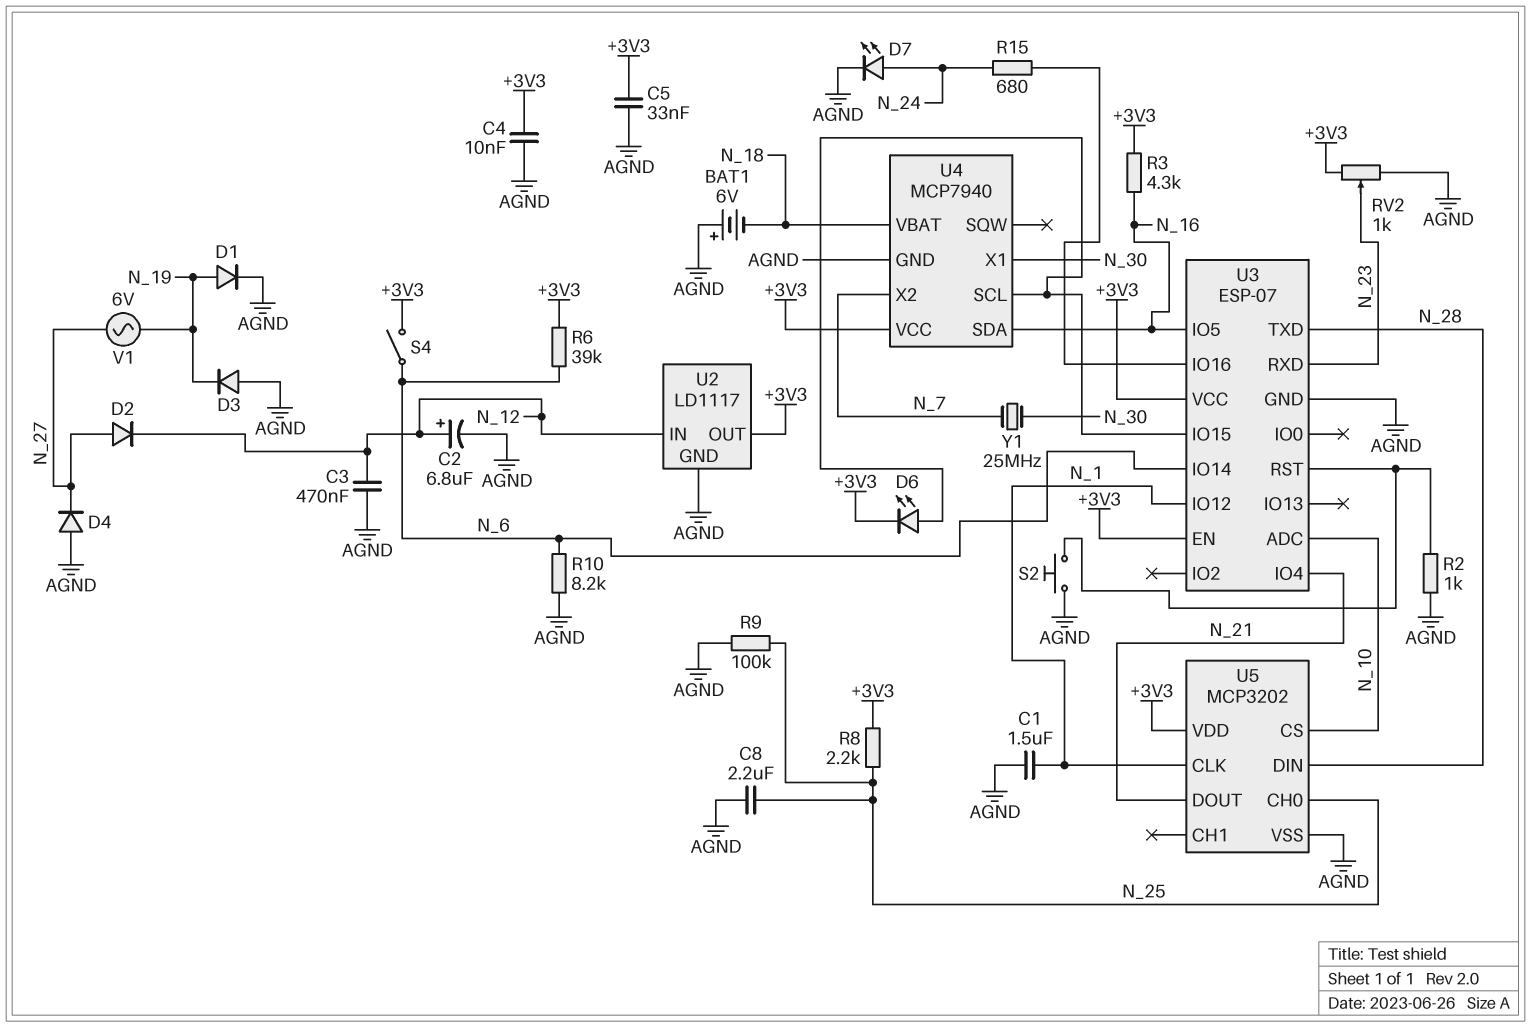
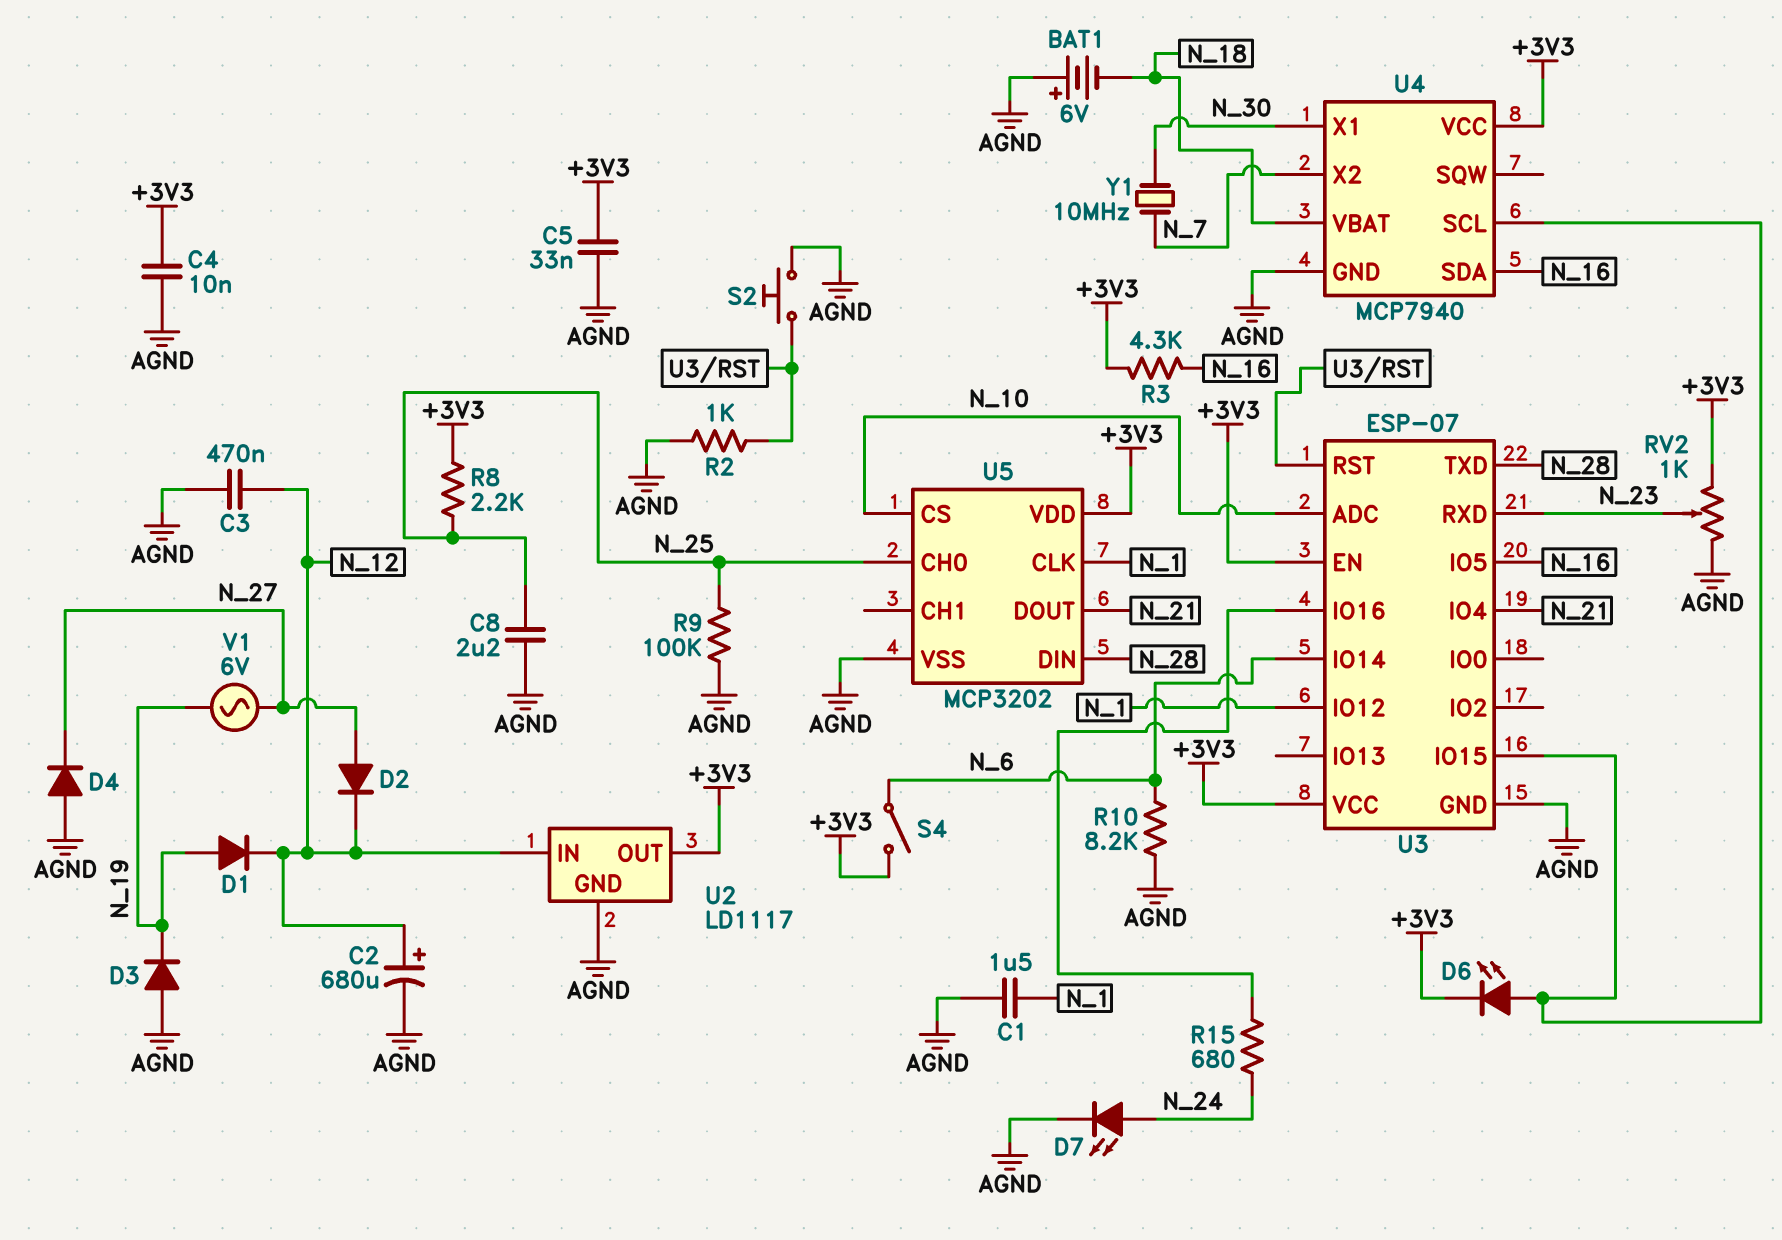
C2: 6.8uF (plus N_12, minus AGND) -> 680uF (plus N_12, minus AGND)
D1: diode (A N_19, K AGND) -> diode (A N_19, K N_12)
R6: 39k (+3V3, N_6) -> none
Y1: 25MHz (N_7, N_30) -> 10MHz (N_7, N_30)

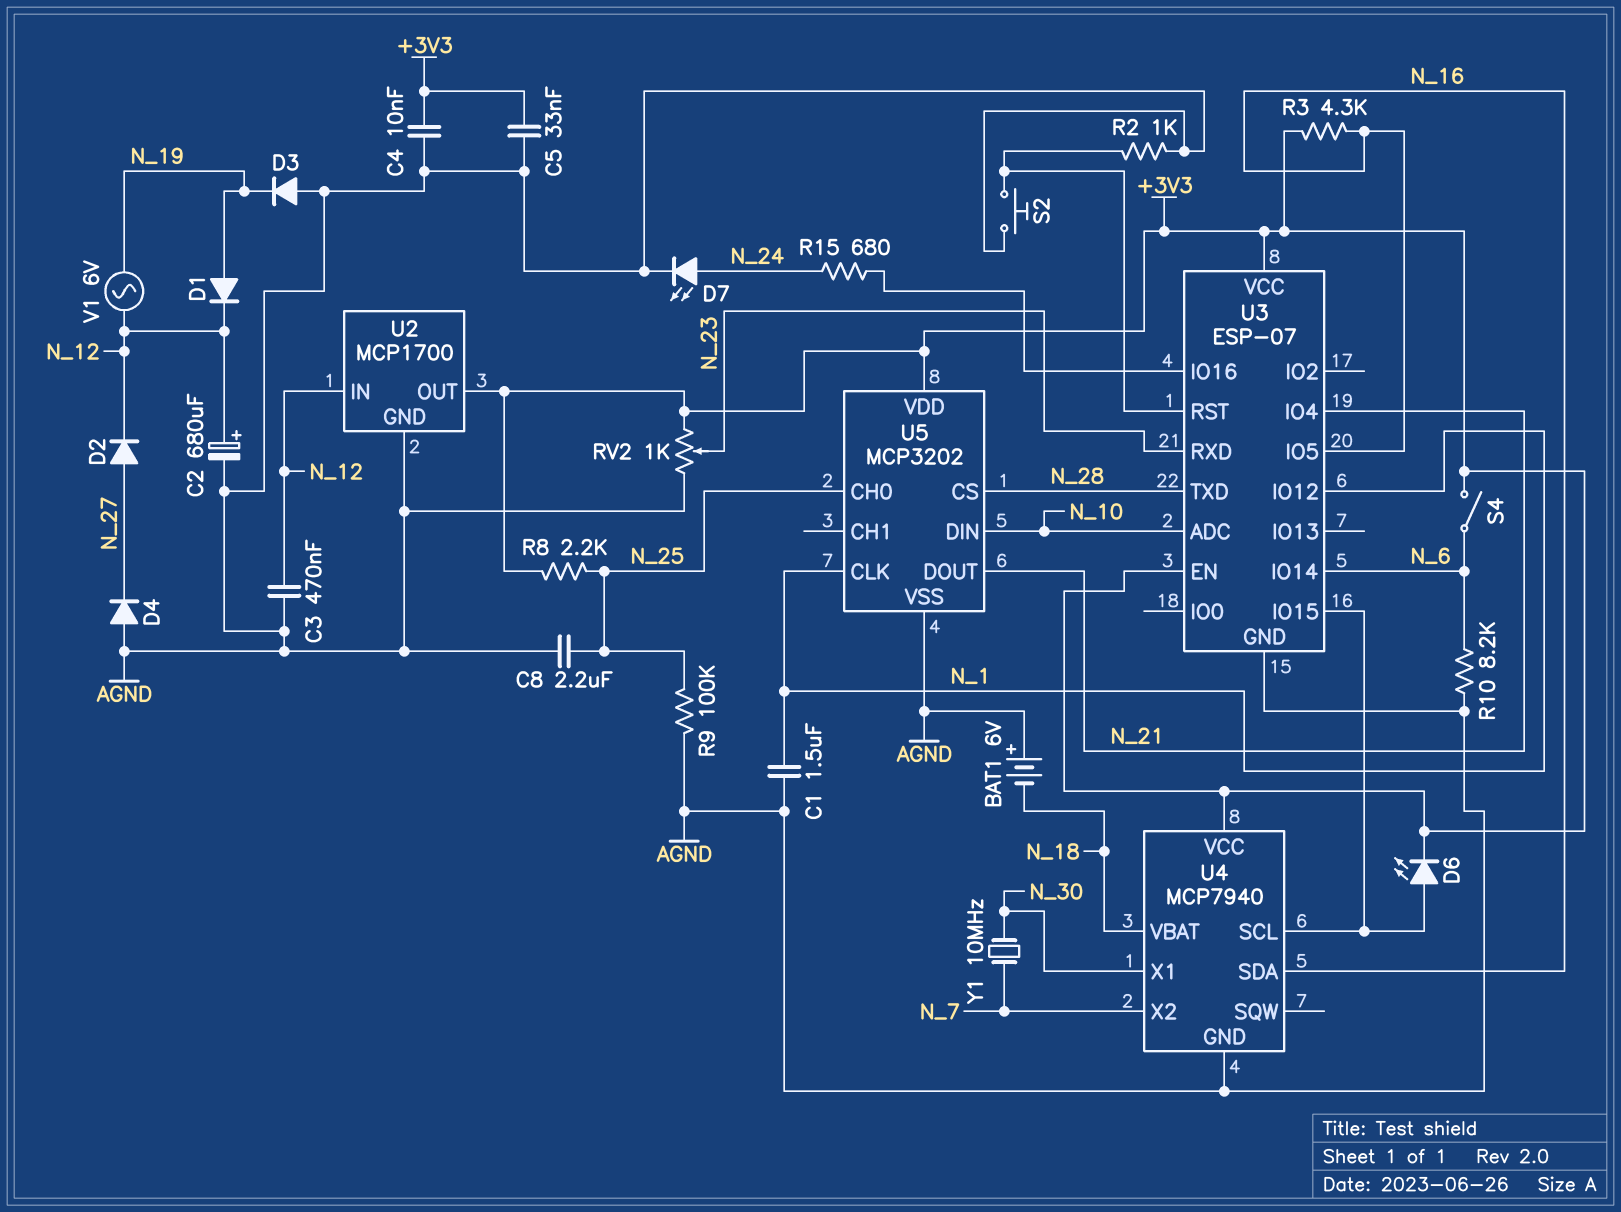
U2: LD1117 -> MCP1700
U5 pin CS: N_10 -> N_28
U5 pin DIN: N_28 -> N_10
V1: AC 6V (N_19, N_27) -> AC 6V (N_12, N_19)

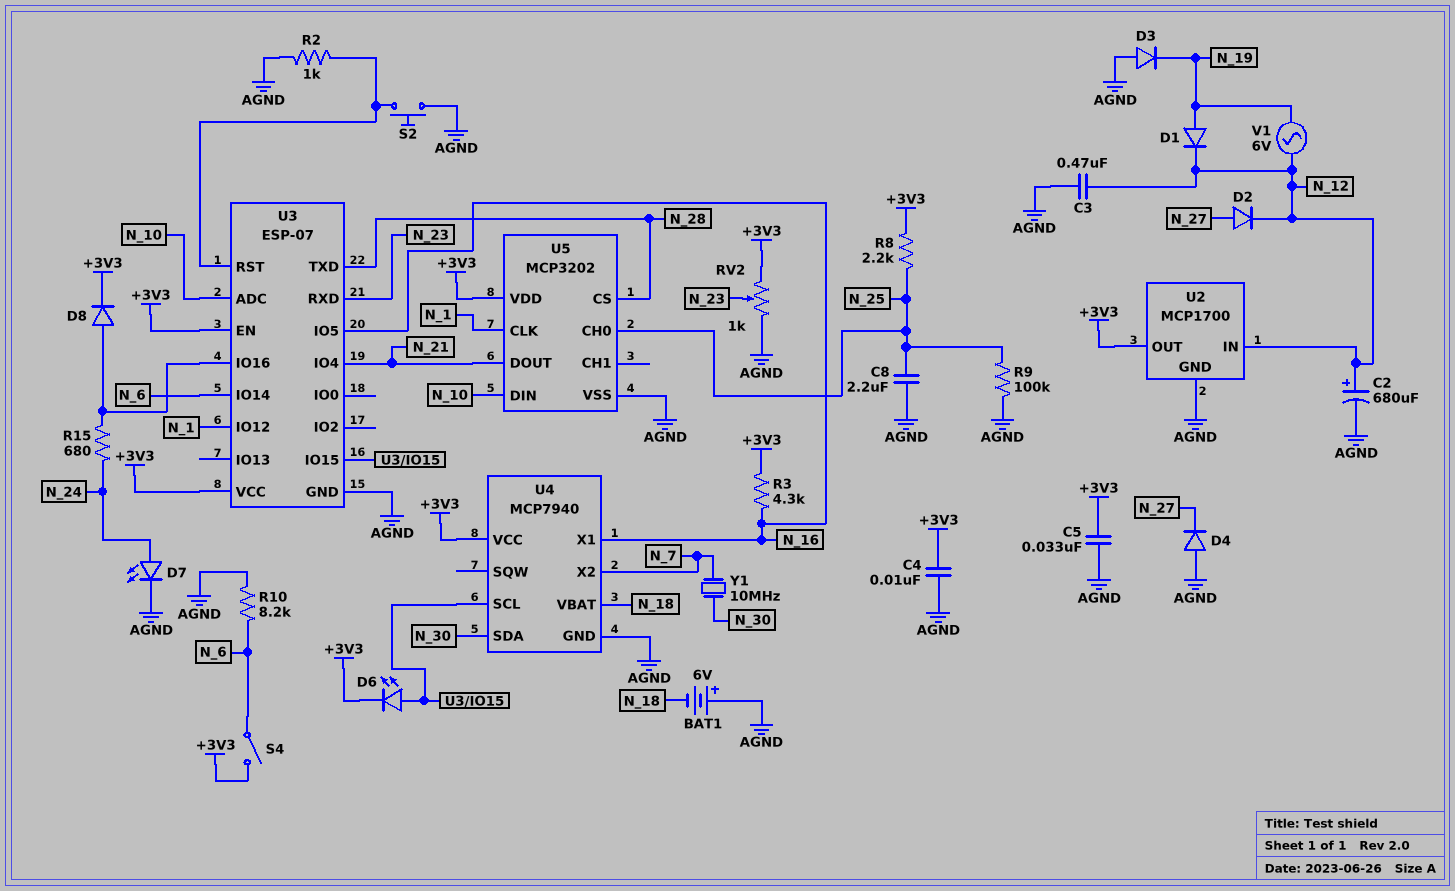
C1: 1.5uF (AGND, N_1) -> none
D8: none -> diode (A U3/IO16, K +3V3)
U4 pin SDA: N_16 -> N_30
U4 pin X1: N_30 -> N_16

